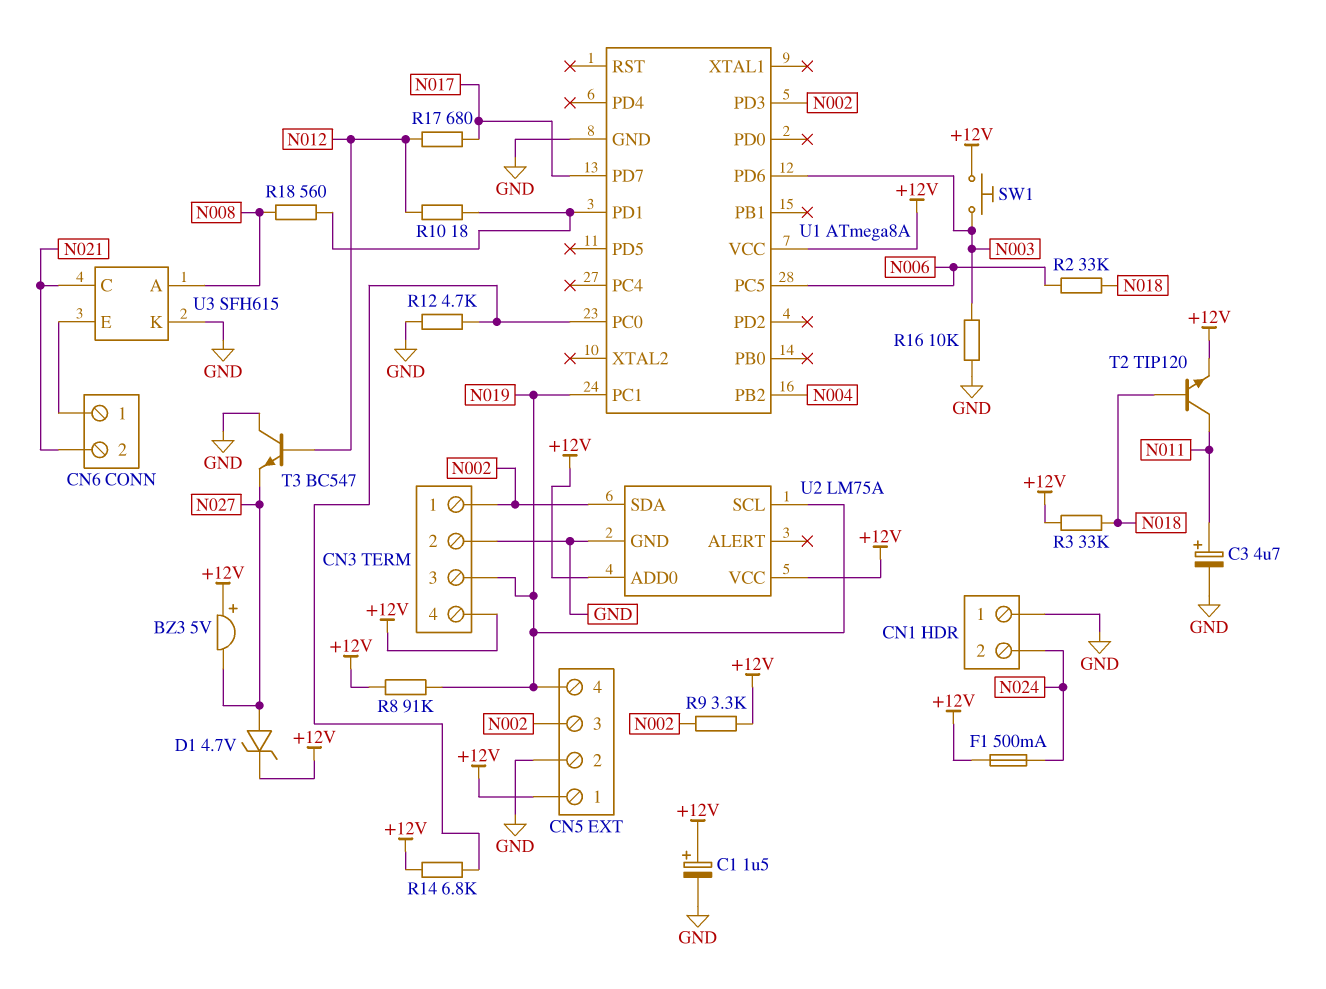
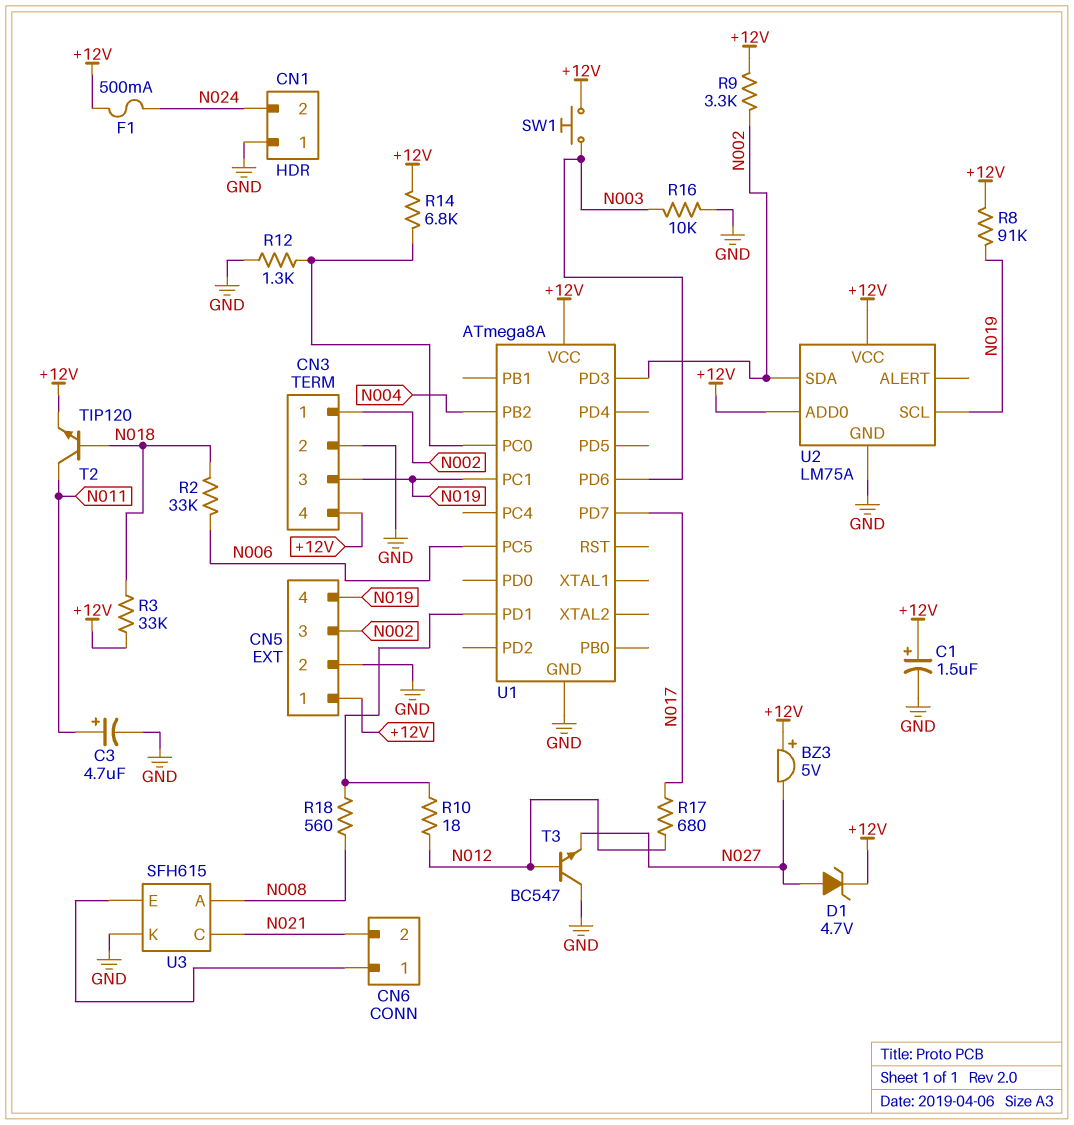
R12: 4.7k (GND, U1/PC0) -> 1.3k (GND, U1/PC0)

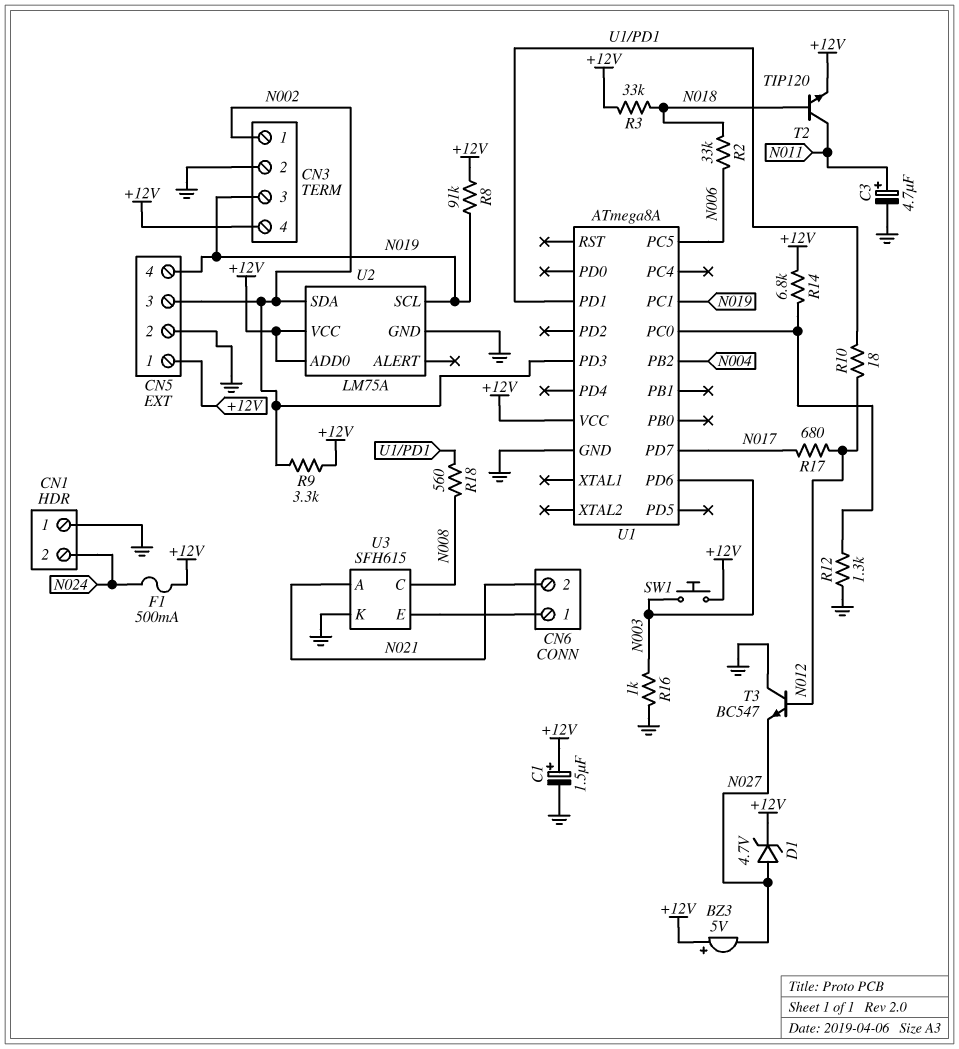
R16: 10k (GND, N003) -> 1k (GND, N003)
U3 pin A: N008 -> N021
U3 pin C: N021 -> N008

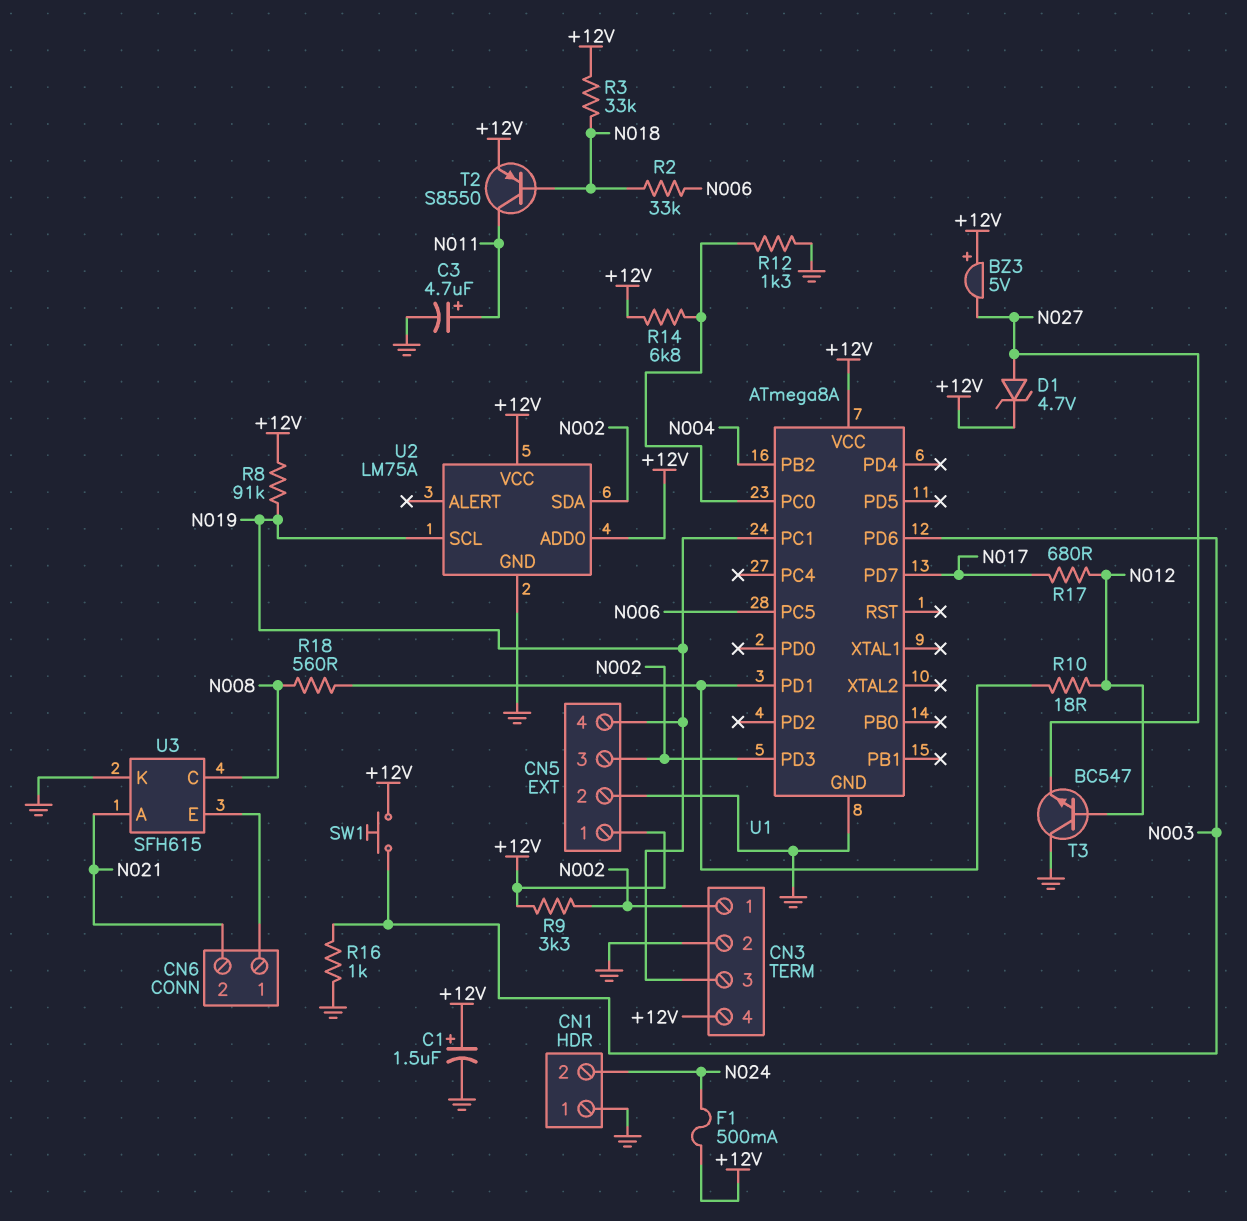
T2: NPN TIP120 (B N018, C N011, E +12V) -> PNP S8550 (B N018, C N011, E +12V)

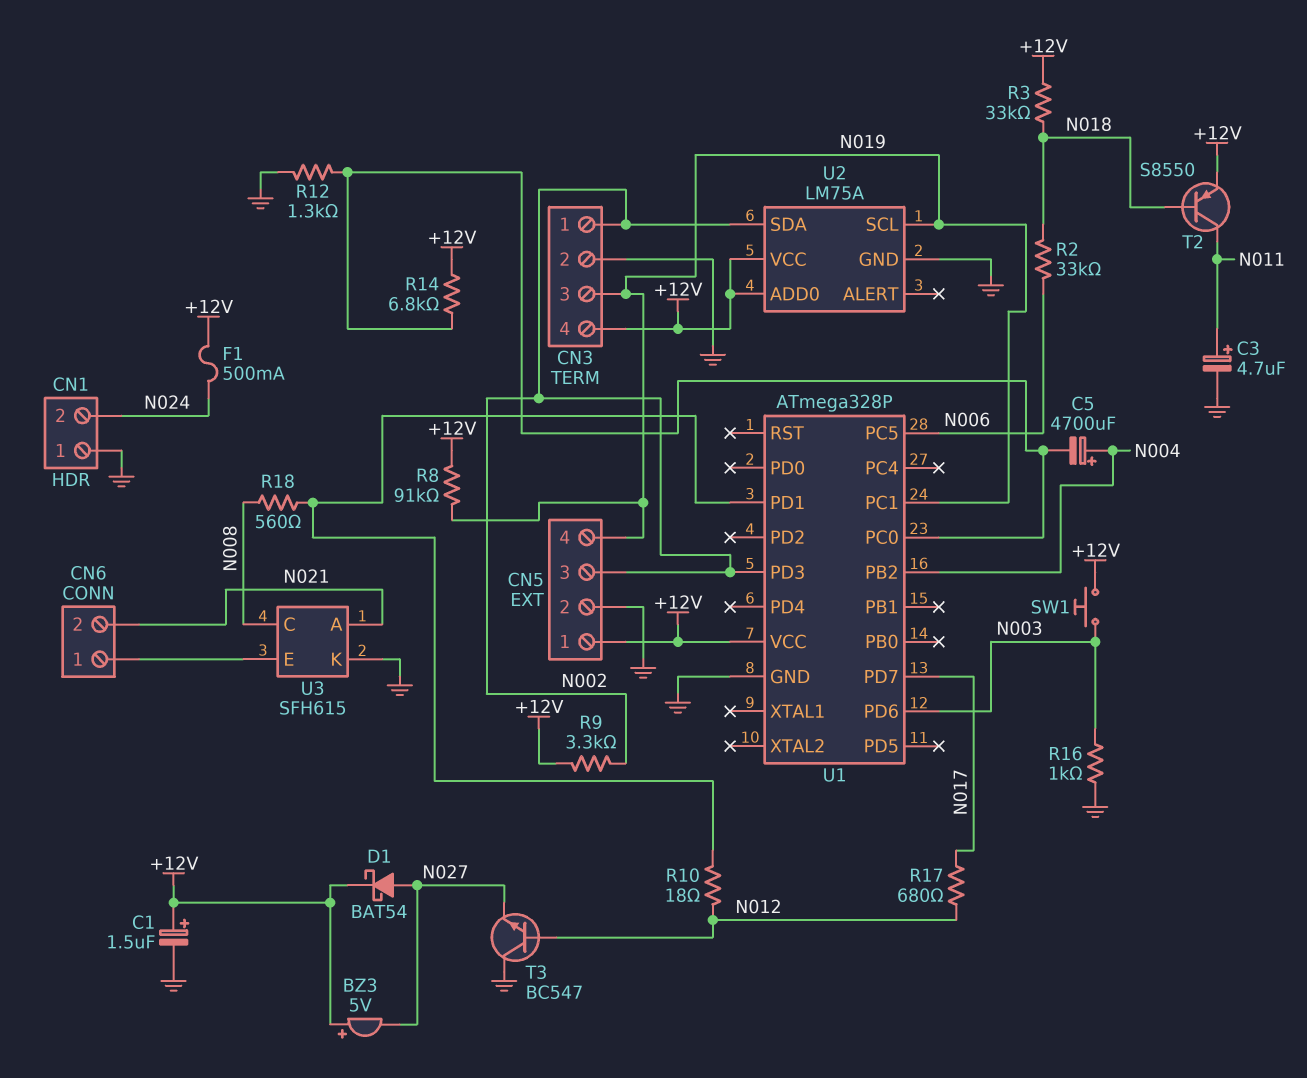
C5: none -> 4700uF (plus N004, minus U1/PC0)
D1: zener 4.7V (A N027, K +12V) -> schottky BAT54 (A N027, K +12V)
U1: ATmega8A -> ATmega328P

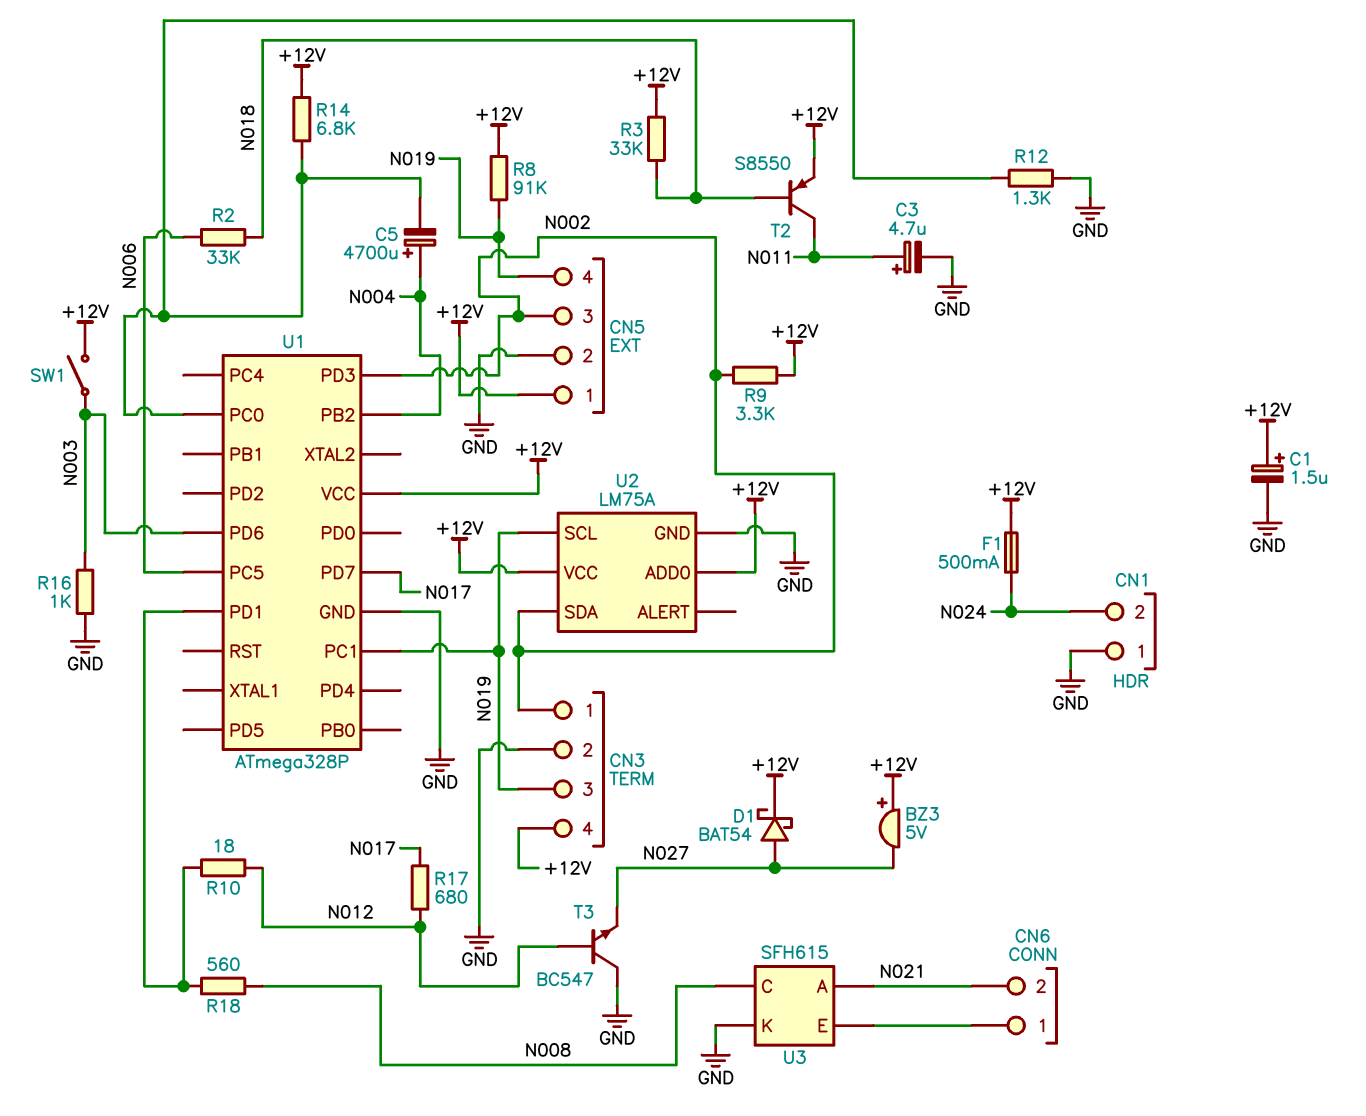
SW1: button (+12V, N003) -> switch (+12V, N003)

